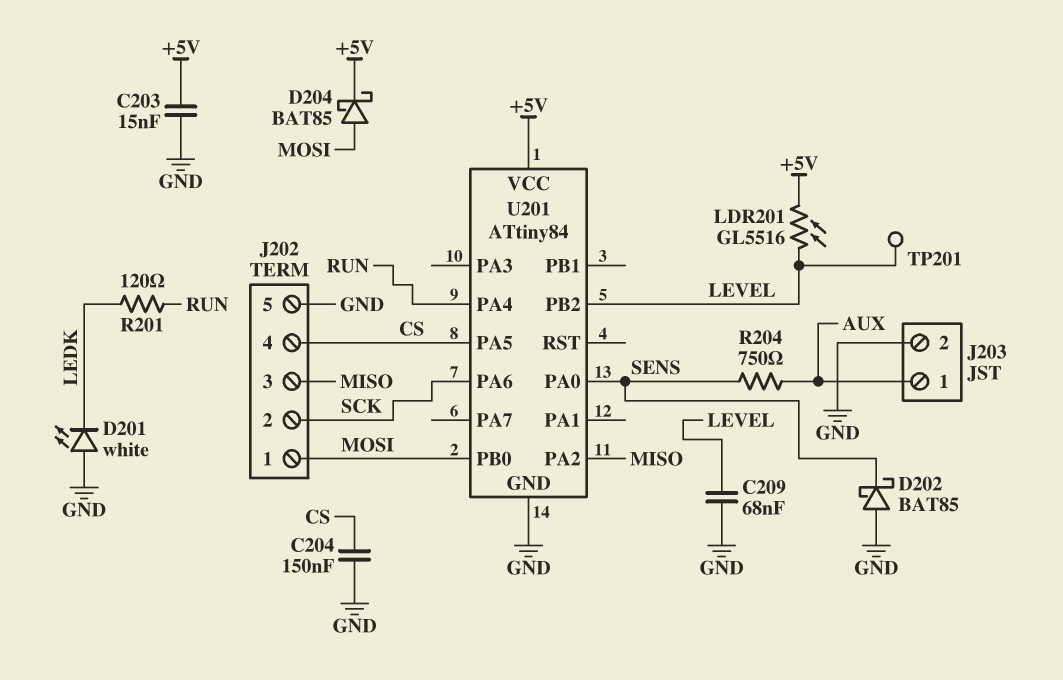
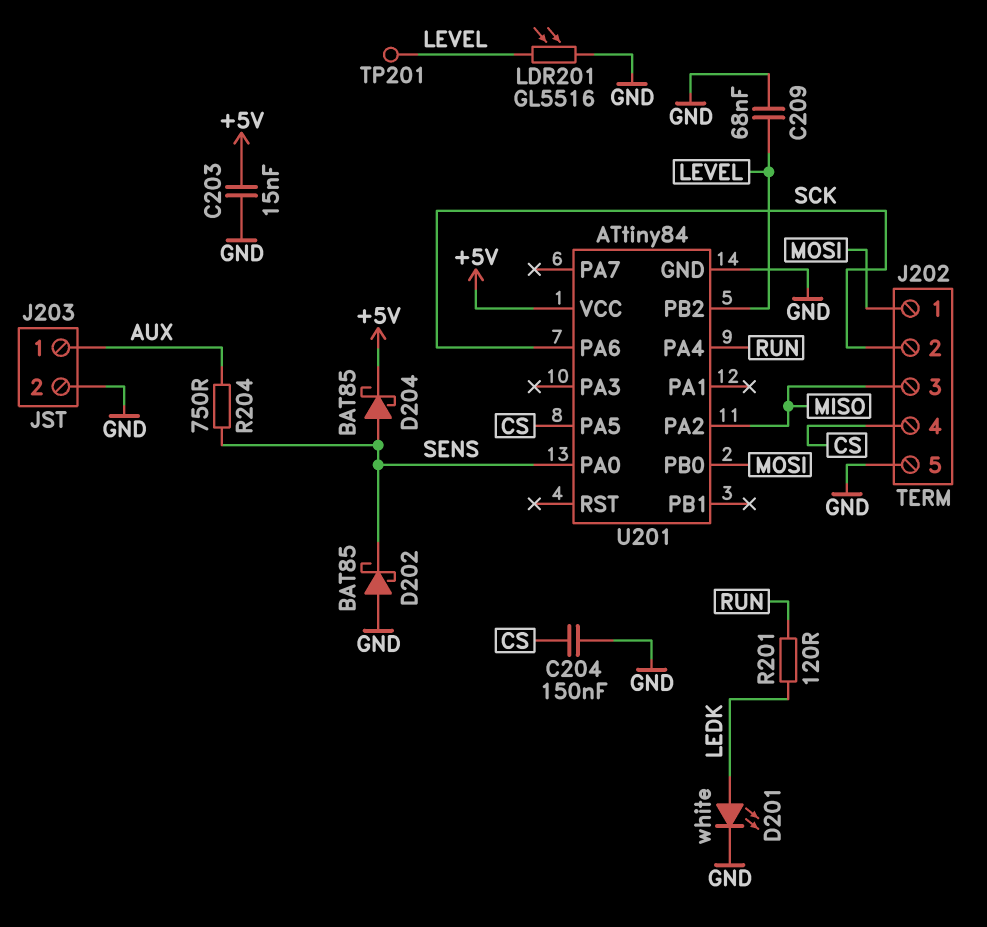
D201: LED white (A GND, K LEDK) -> LED white (A LEDK, K GND)
D204: schottky BAT85 (A MOSI, K +5V) -> schottky BAT85 (A SENS, K +5V)
LDR201: GL5516 (+5V, LEVEL) -> GL5516 (GND, LEVEL)

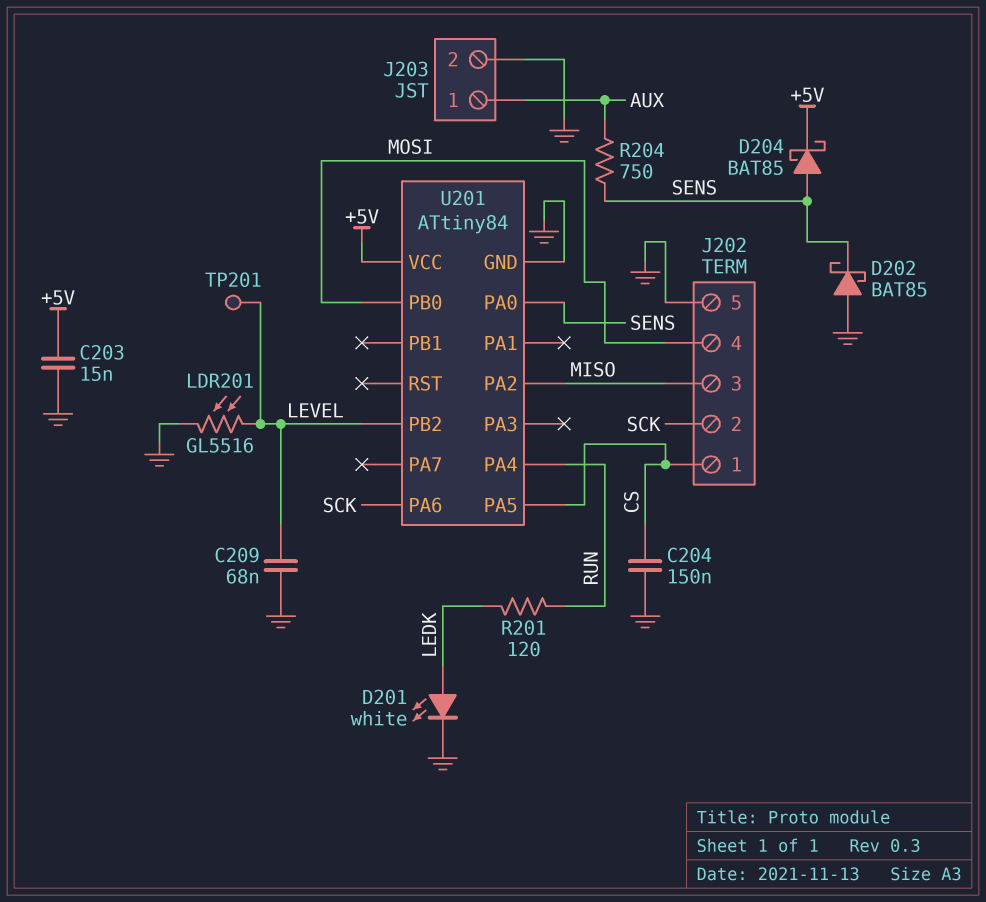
J202 pin 1: MOSI -> CS
J202 pin 4: CS -> MOSI

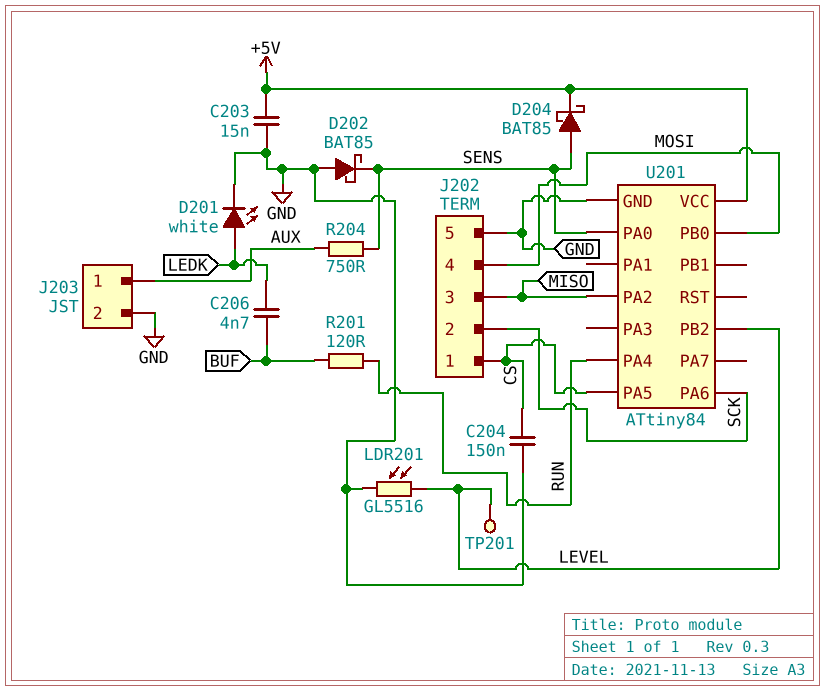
C206: none -> 4.7nF (BUF, LEDK)
C209: 68nF (GND, LEVEL) -> none
R201: 120 (LEDK, RUN) -> 120 (BUF, RUN)

